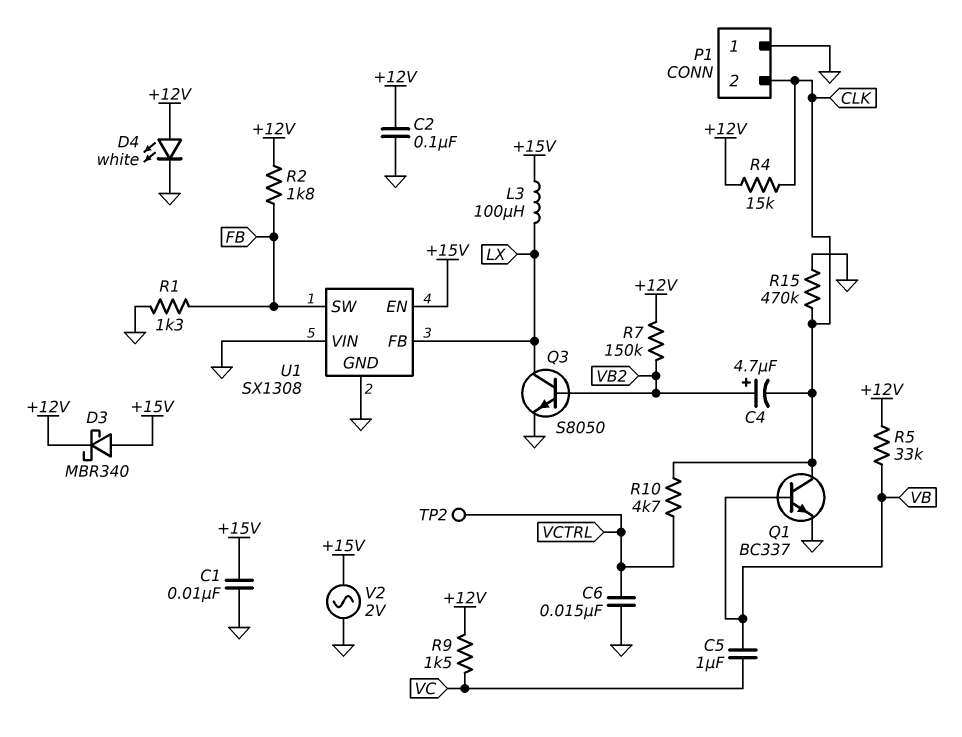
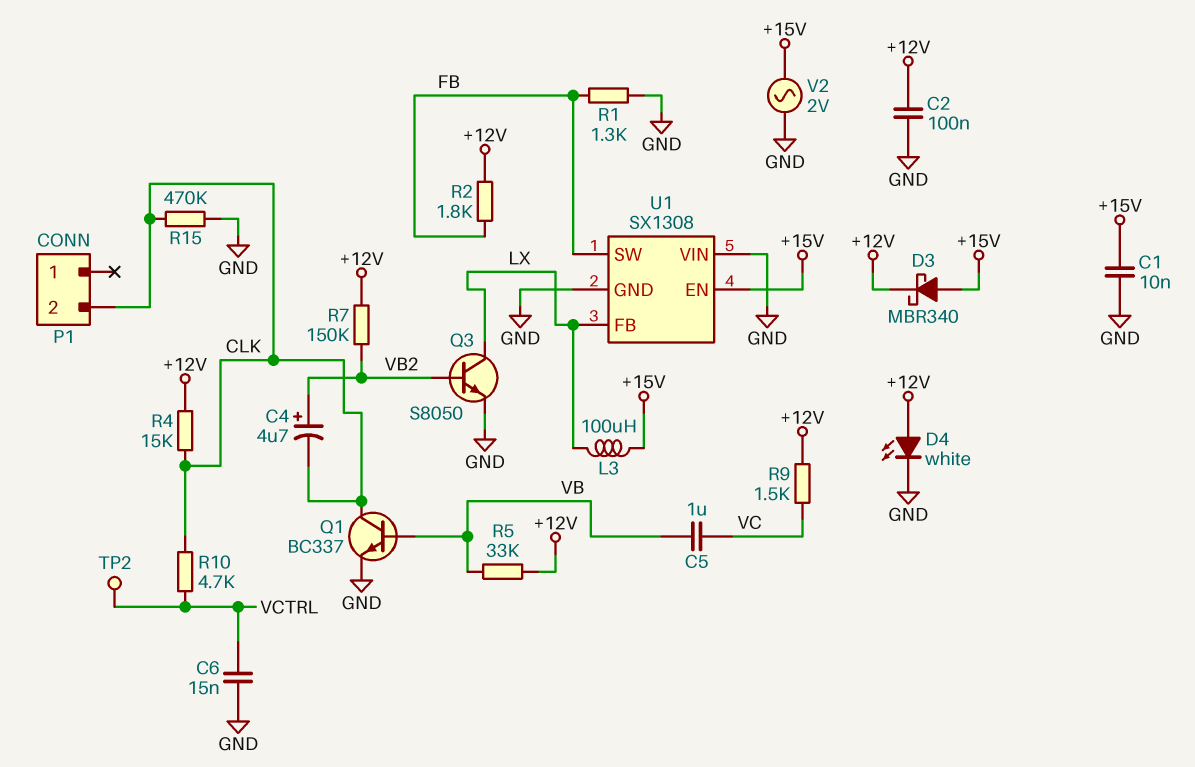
P1 pin 1: GND -> none

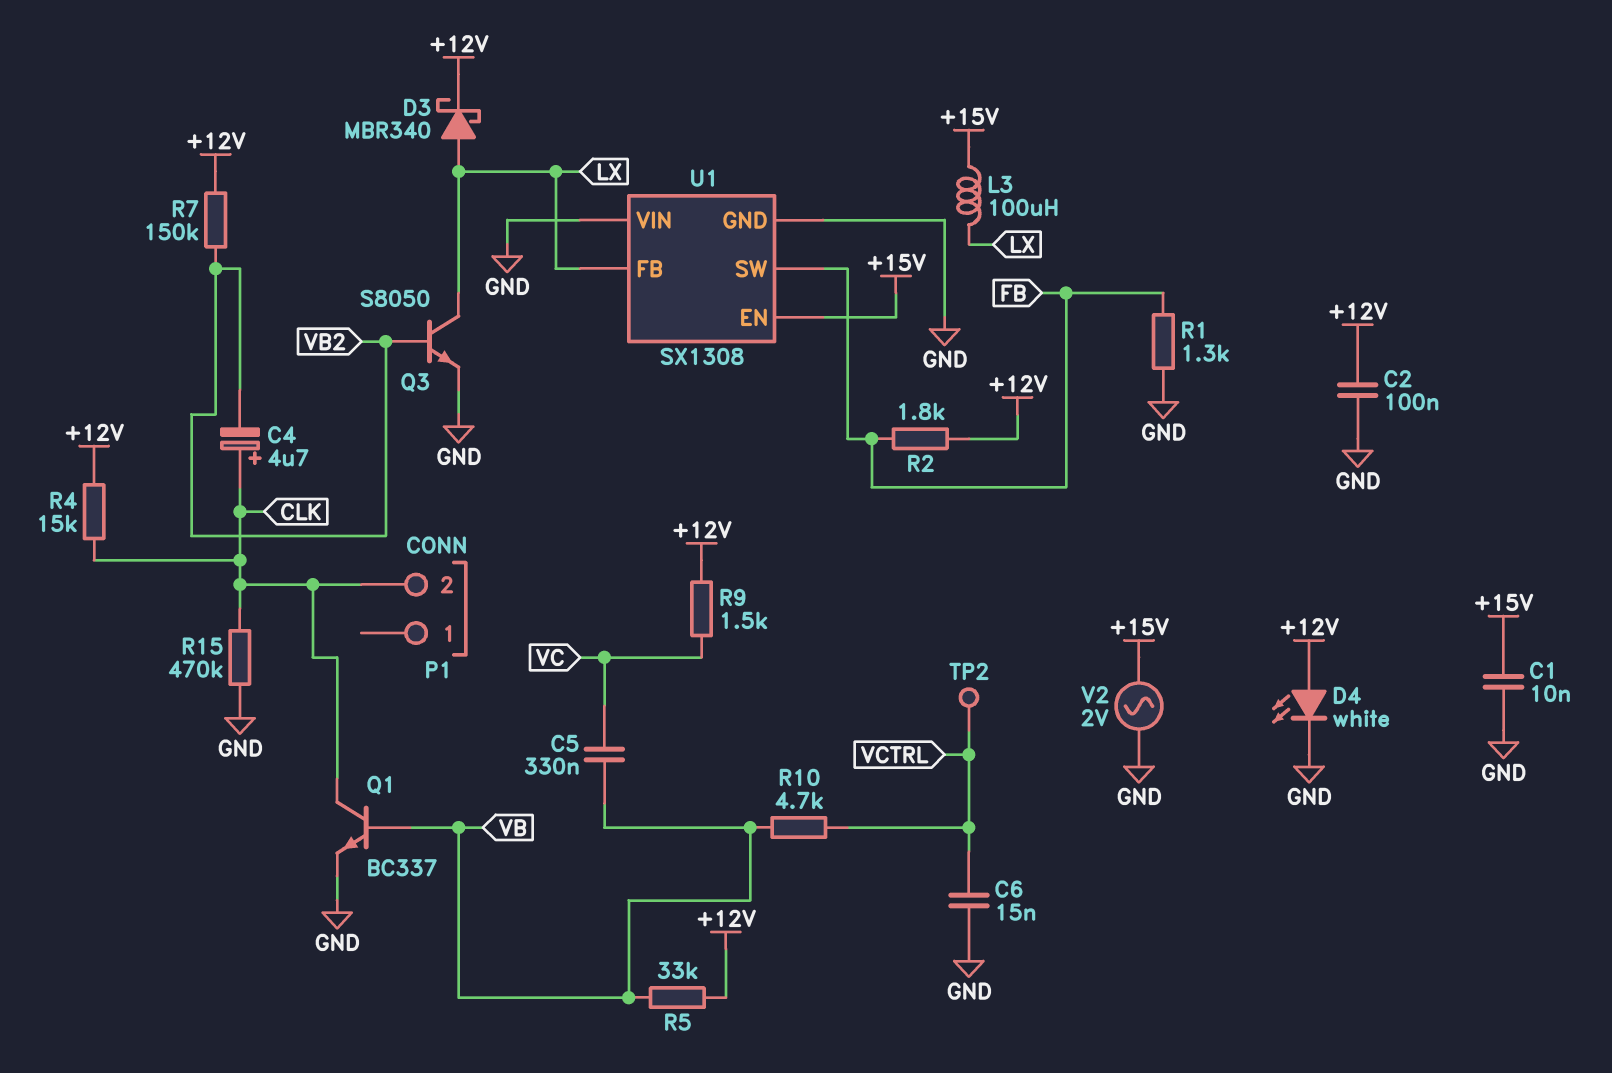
C4: 4.7uF (plus VB2, minus CLK) -> 4.7uF (plus CLK, minus VB2)
C5: 1uF (VB, VC) -> 330nF (VB, VC)
D3: schottky MBR340 (A +15V, K +12V) -> schottky MBR340 (A LX, K +12V)
R10: 4.7k (CLK, VCTRL) -> 4.7k (VB, VCTRL)

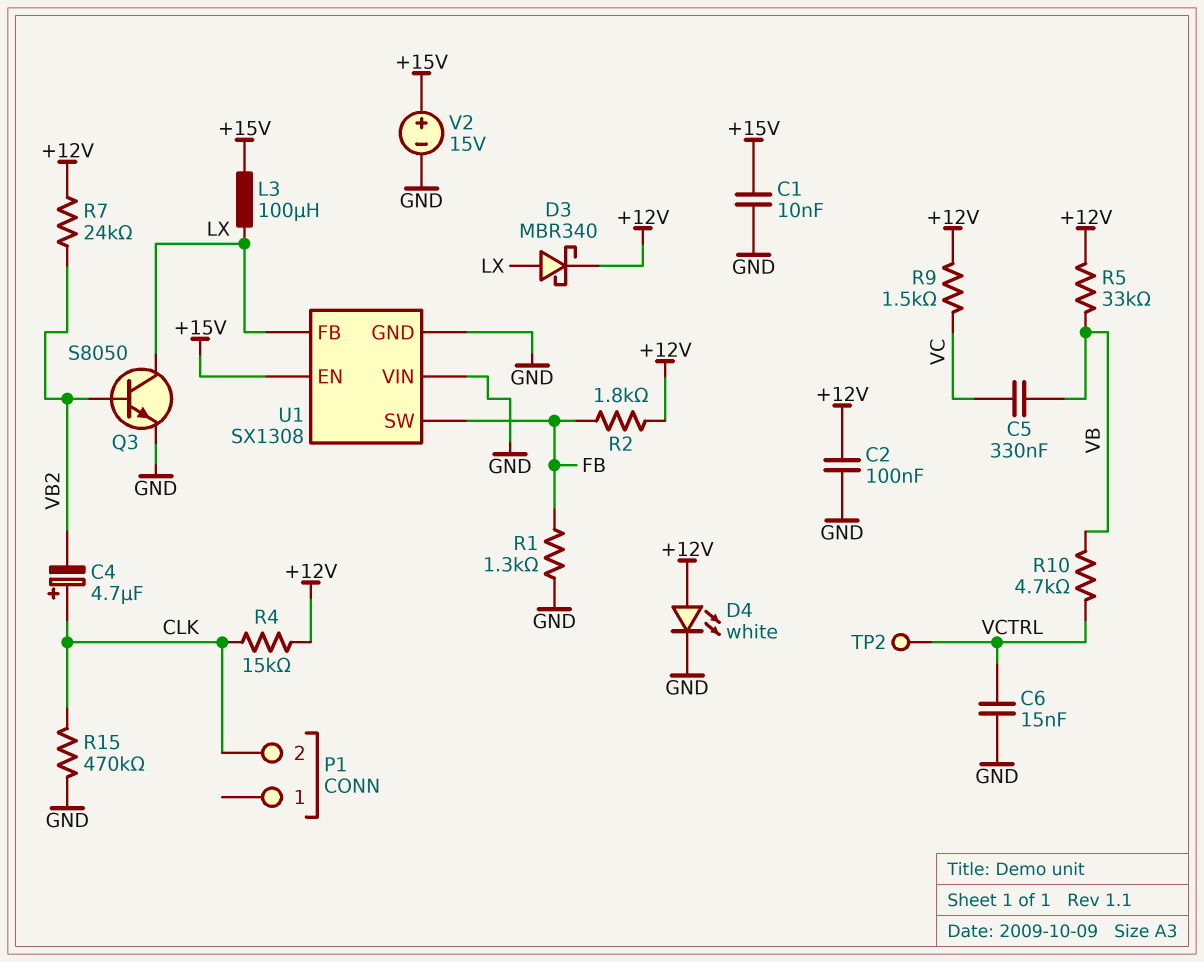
Q1: NPN BC337 (B VB, C CLK, E GND) -> none
R7: 150k (+12V, VB2) -> 24k (+12V, VB2)
V2: AC 2V (+15V, GND) -> 15V (plus +15V, minus GND)

